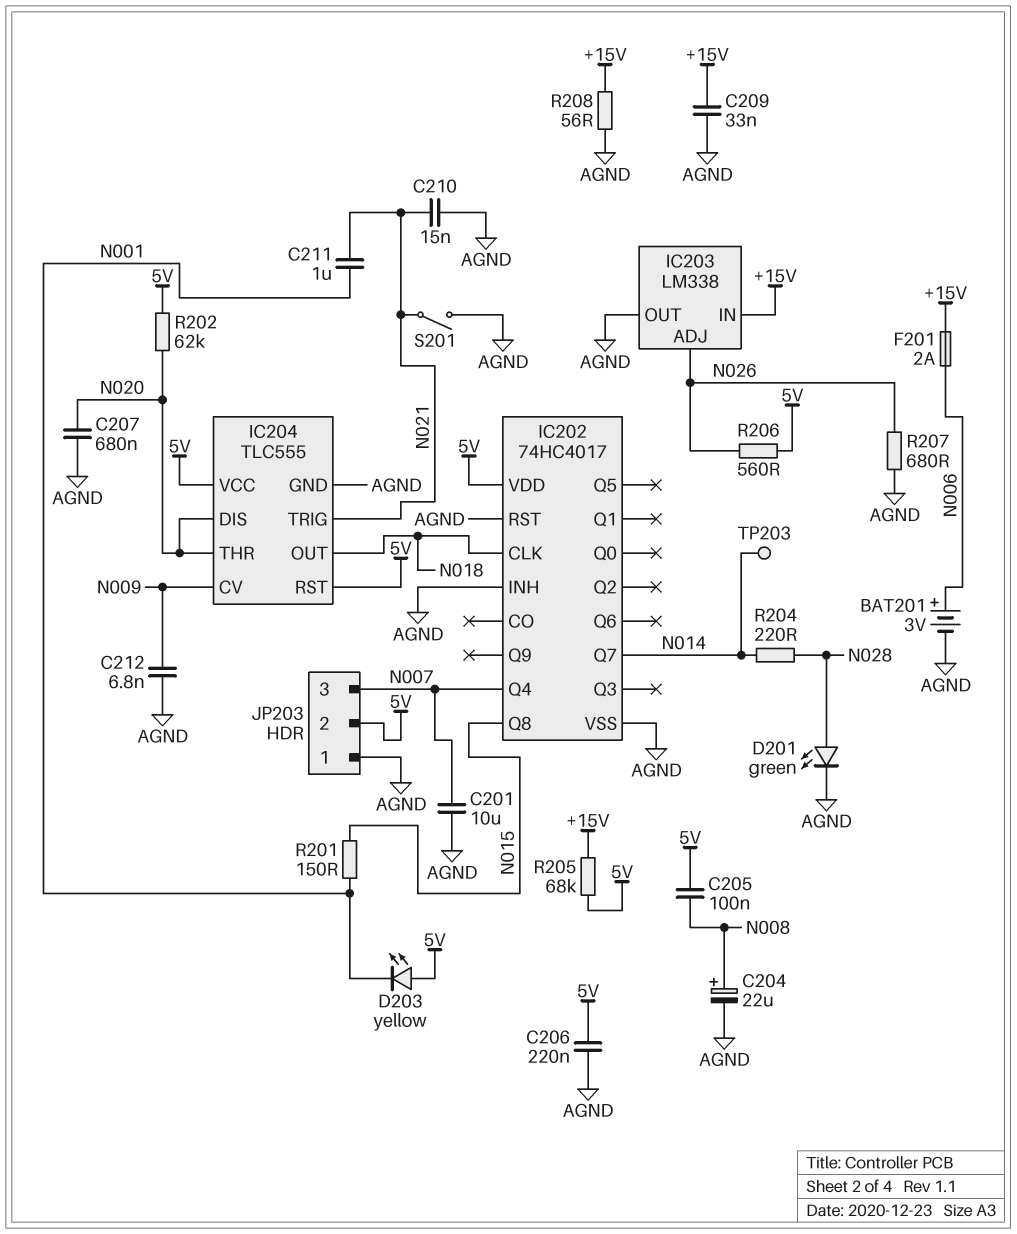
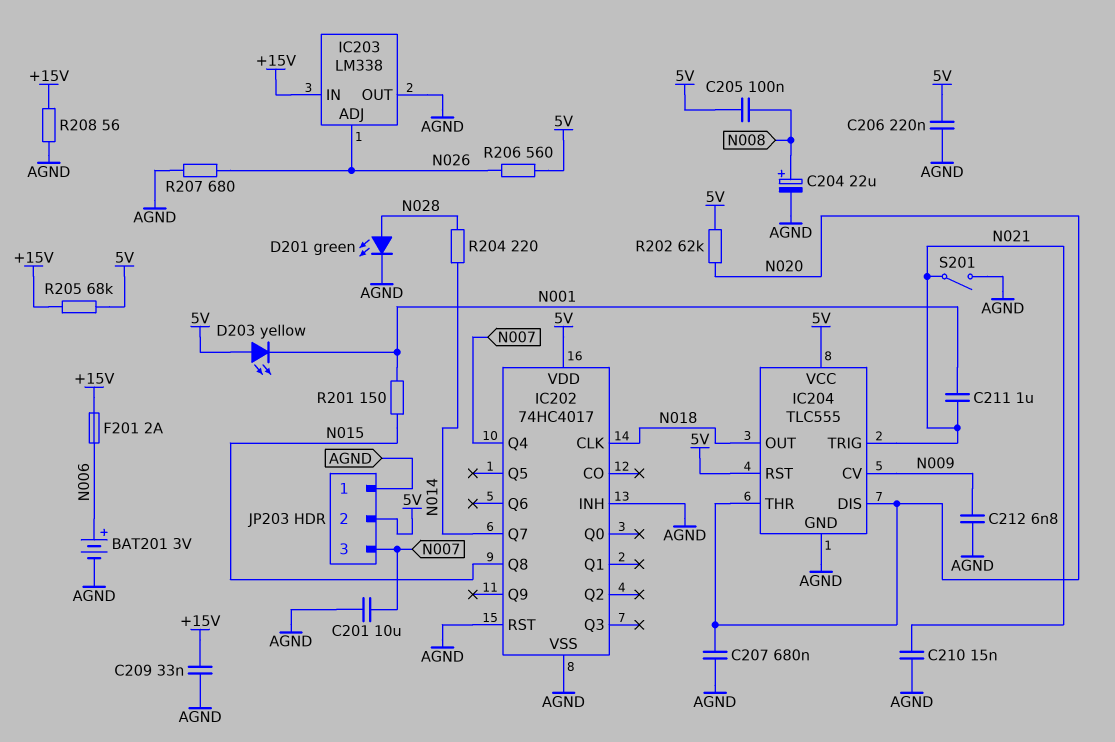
TP203: test point (N014) -> none

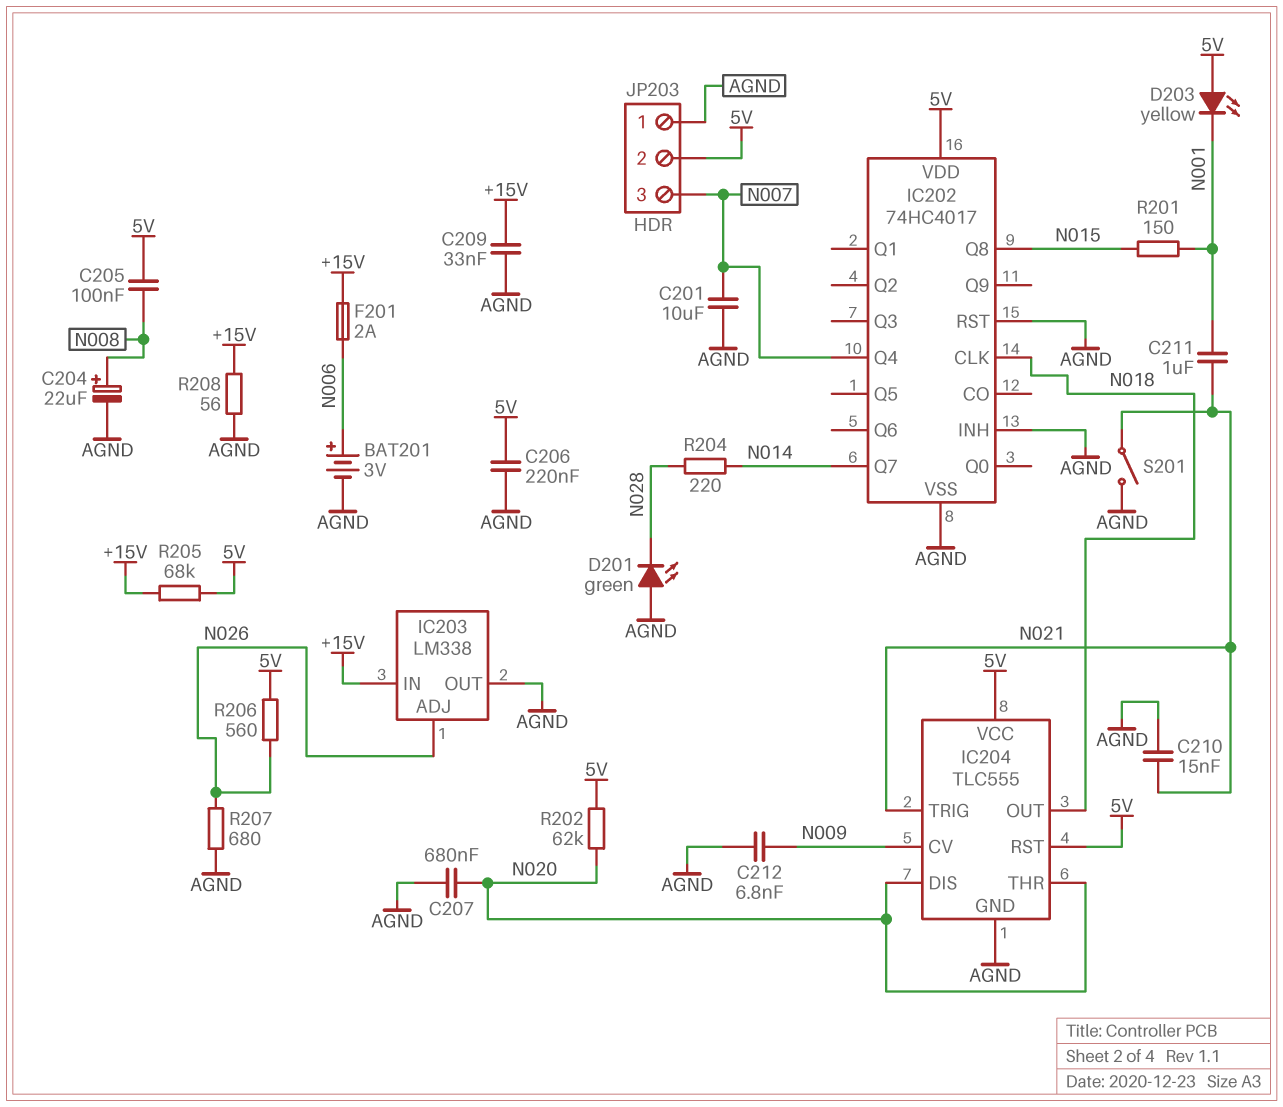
D201: LED green (A N028, K AGND) -> LED green (A AGND, K N028)

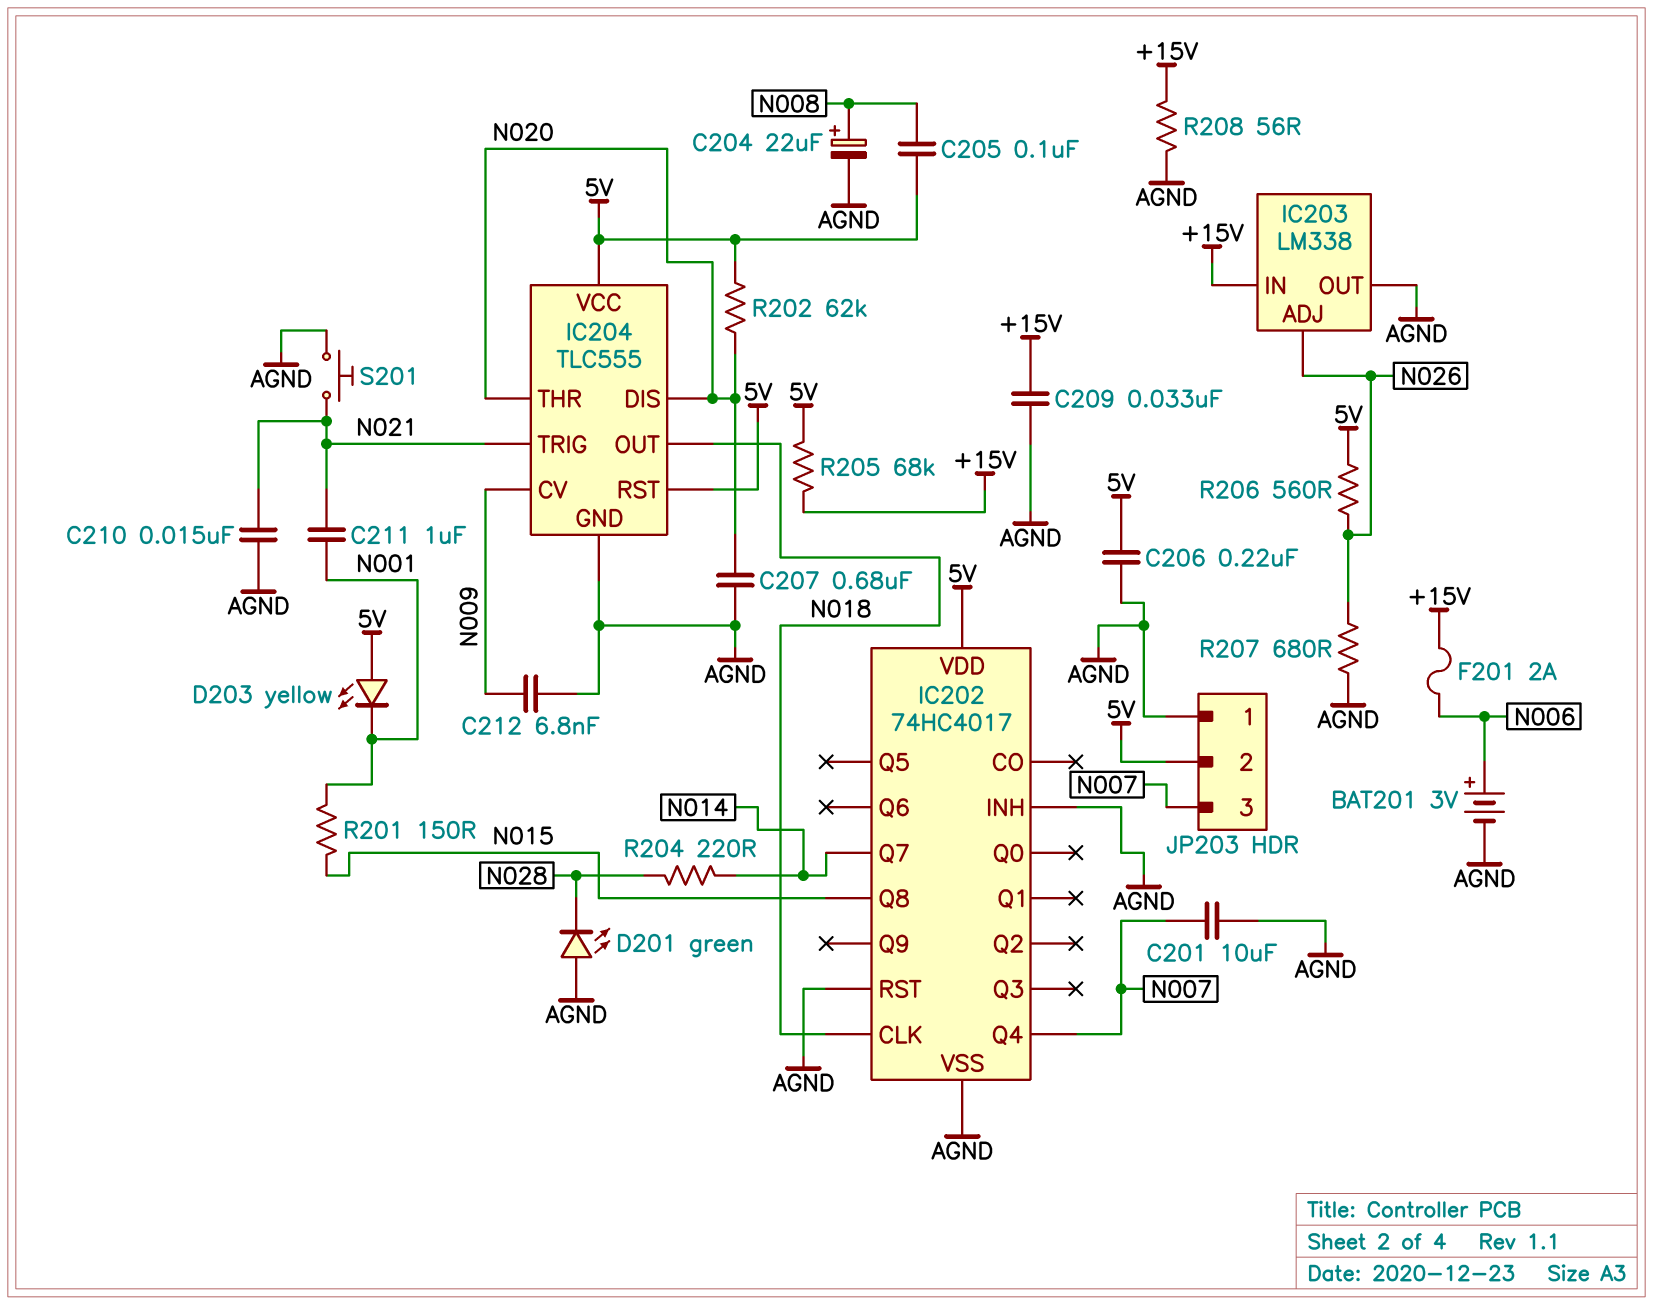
S201: switch (AGND, N021) -> button (AGND, N021)

